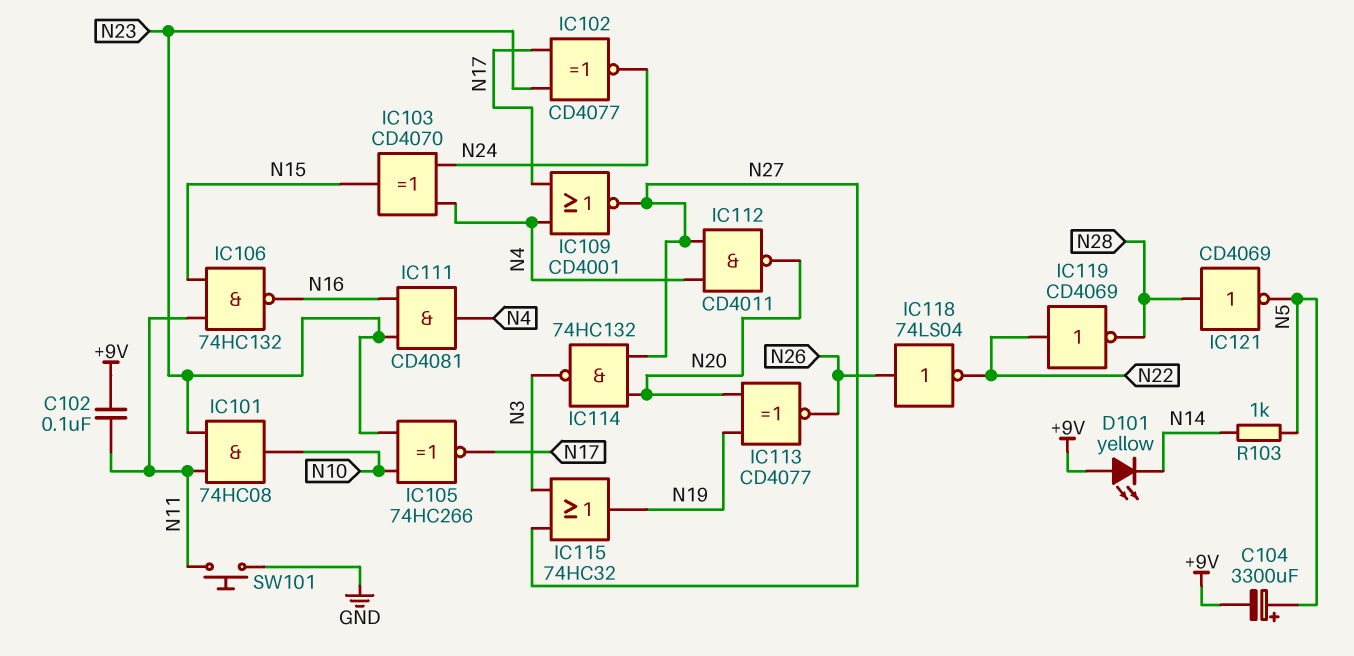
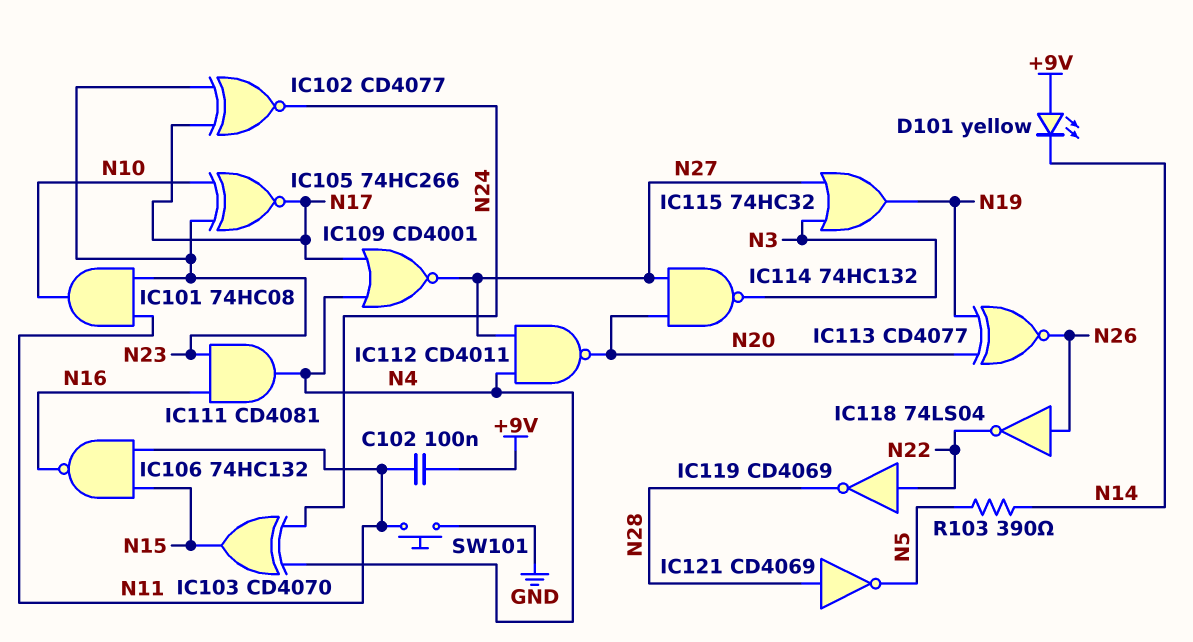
C104: 3300uF (plus N5, minus +9V) -> none
R103: 1k (N5, N14) -> 390 (N5, N14)

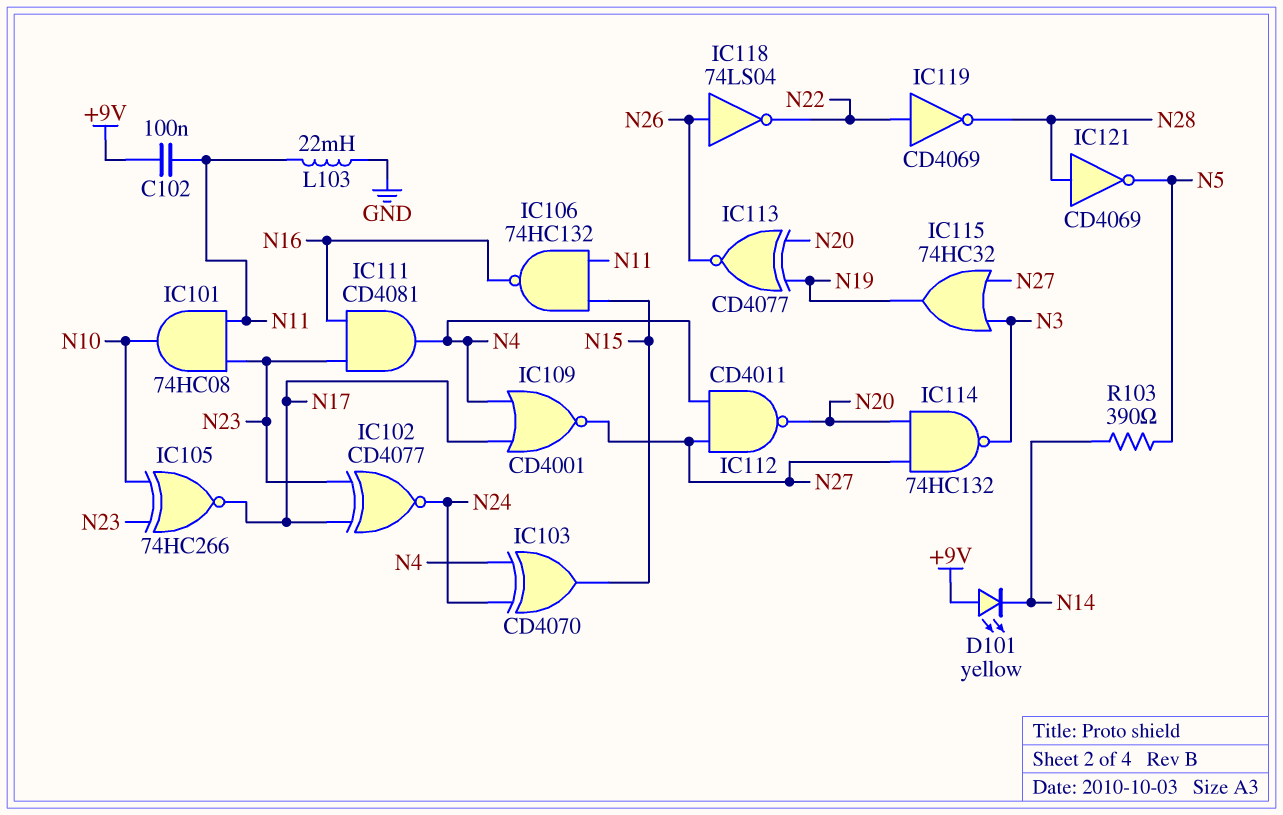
L103: none -> 22mH (GND, N11)
SW101: button (GND, N11) -> none

